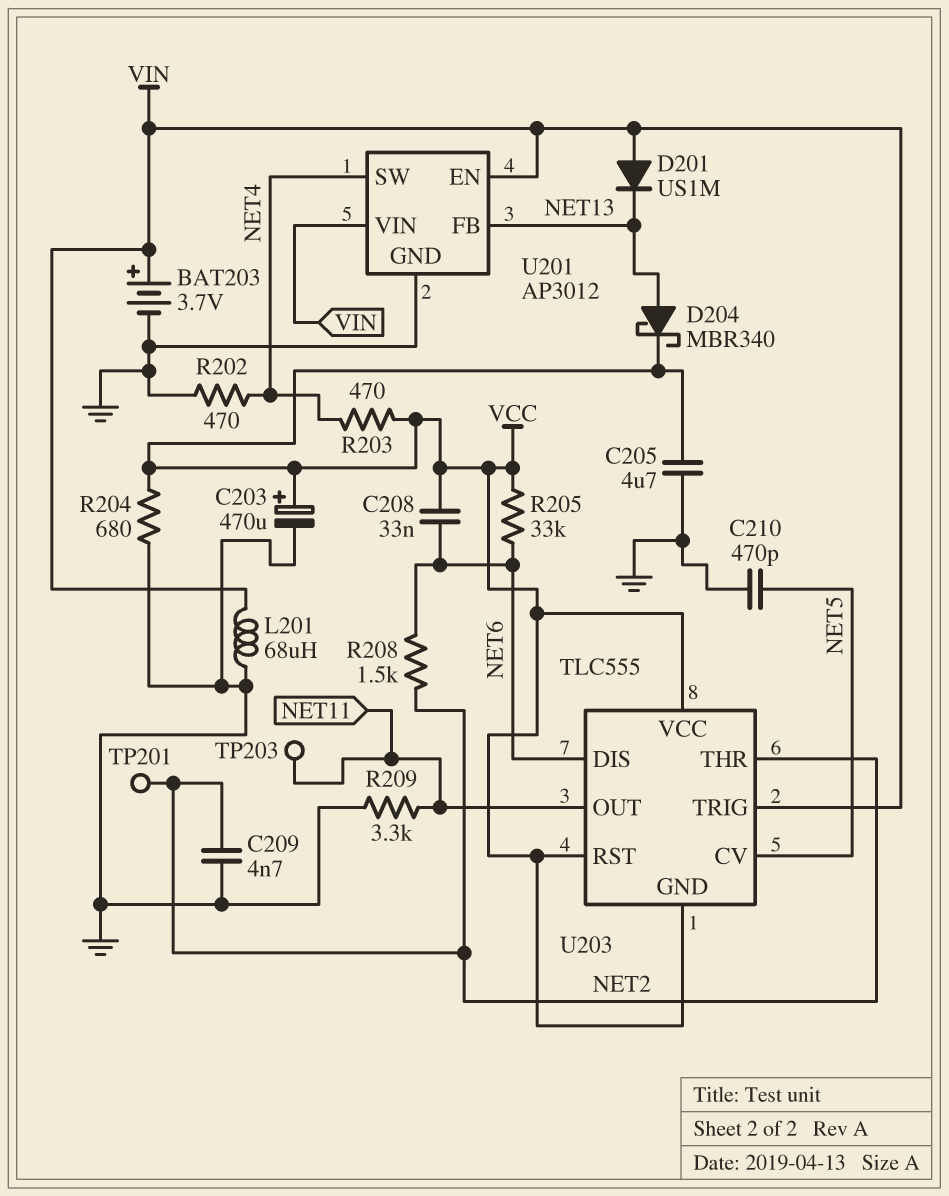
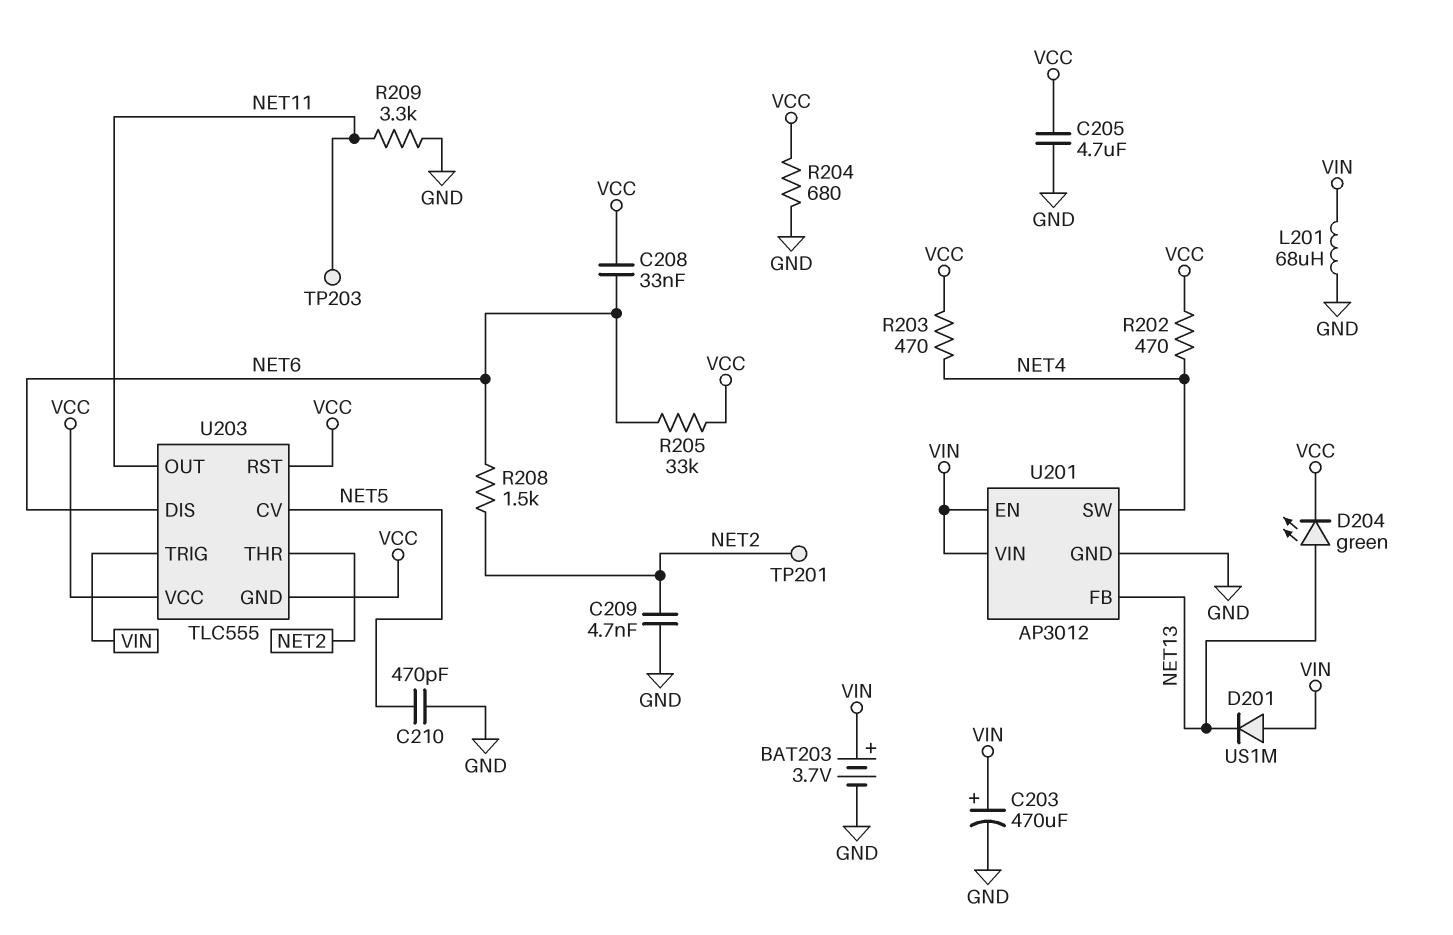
C203: 470uF (plus VCC, minus GND) -> 470uF (plus VIN, minus GND)
D204: schottky MBR340 (A NET13, K VCC) -> LED green (A NET13, K VCC)
R202: 470 (GND, NET4) -> 470 (NET4, VCC)

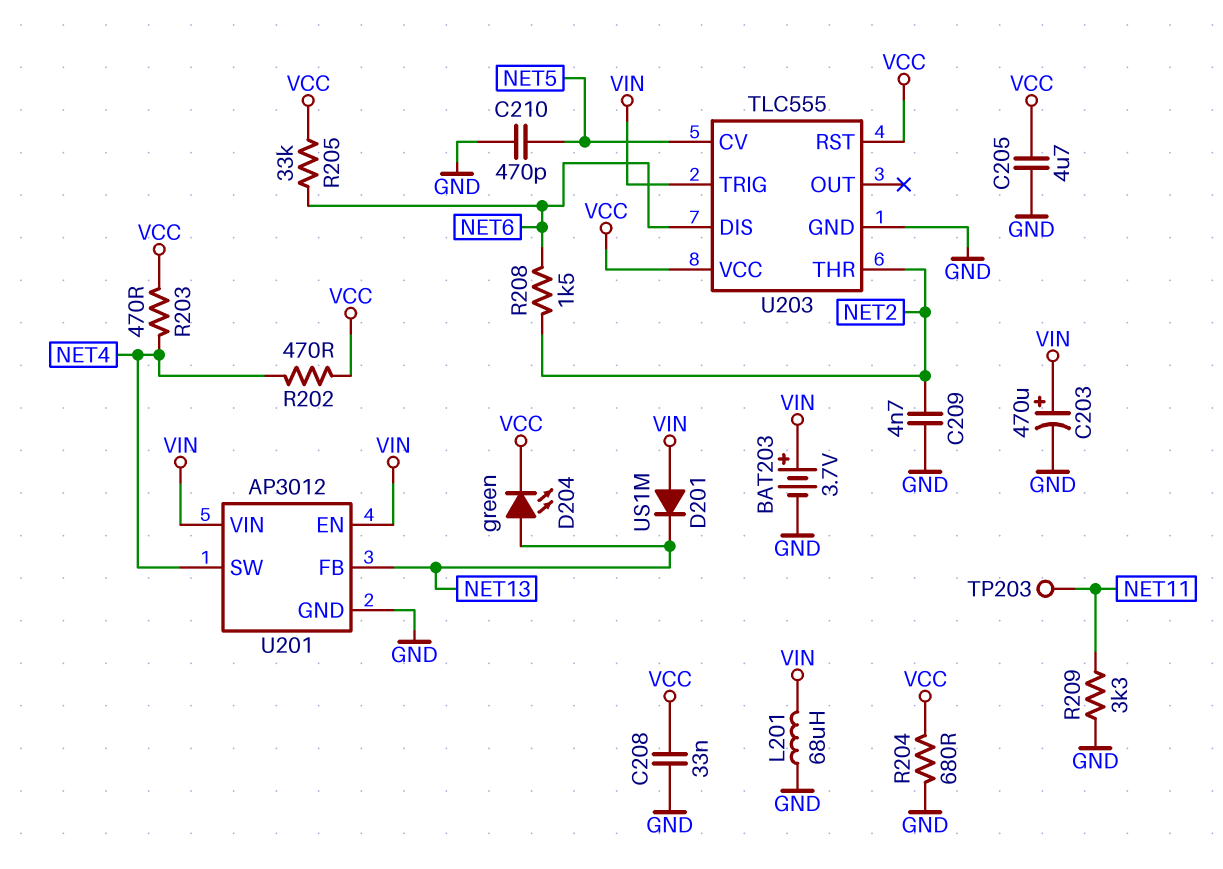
C208: 33nF (NET6, VCC) -> 33nF (GND, VCC)
TP201: test point (NET2) -> none
U203 pin GND: VCC -> GND
U203 pin OUT: NET11 -> none

